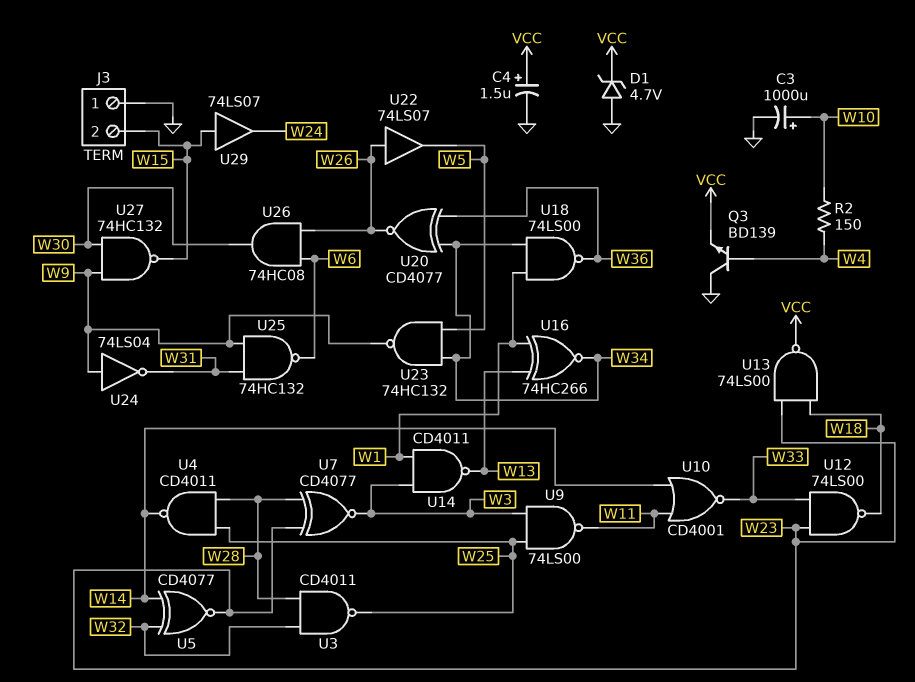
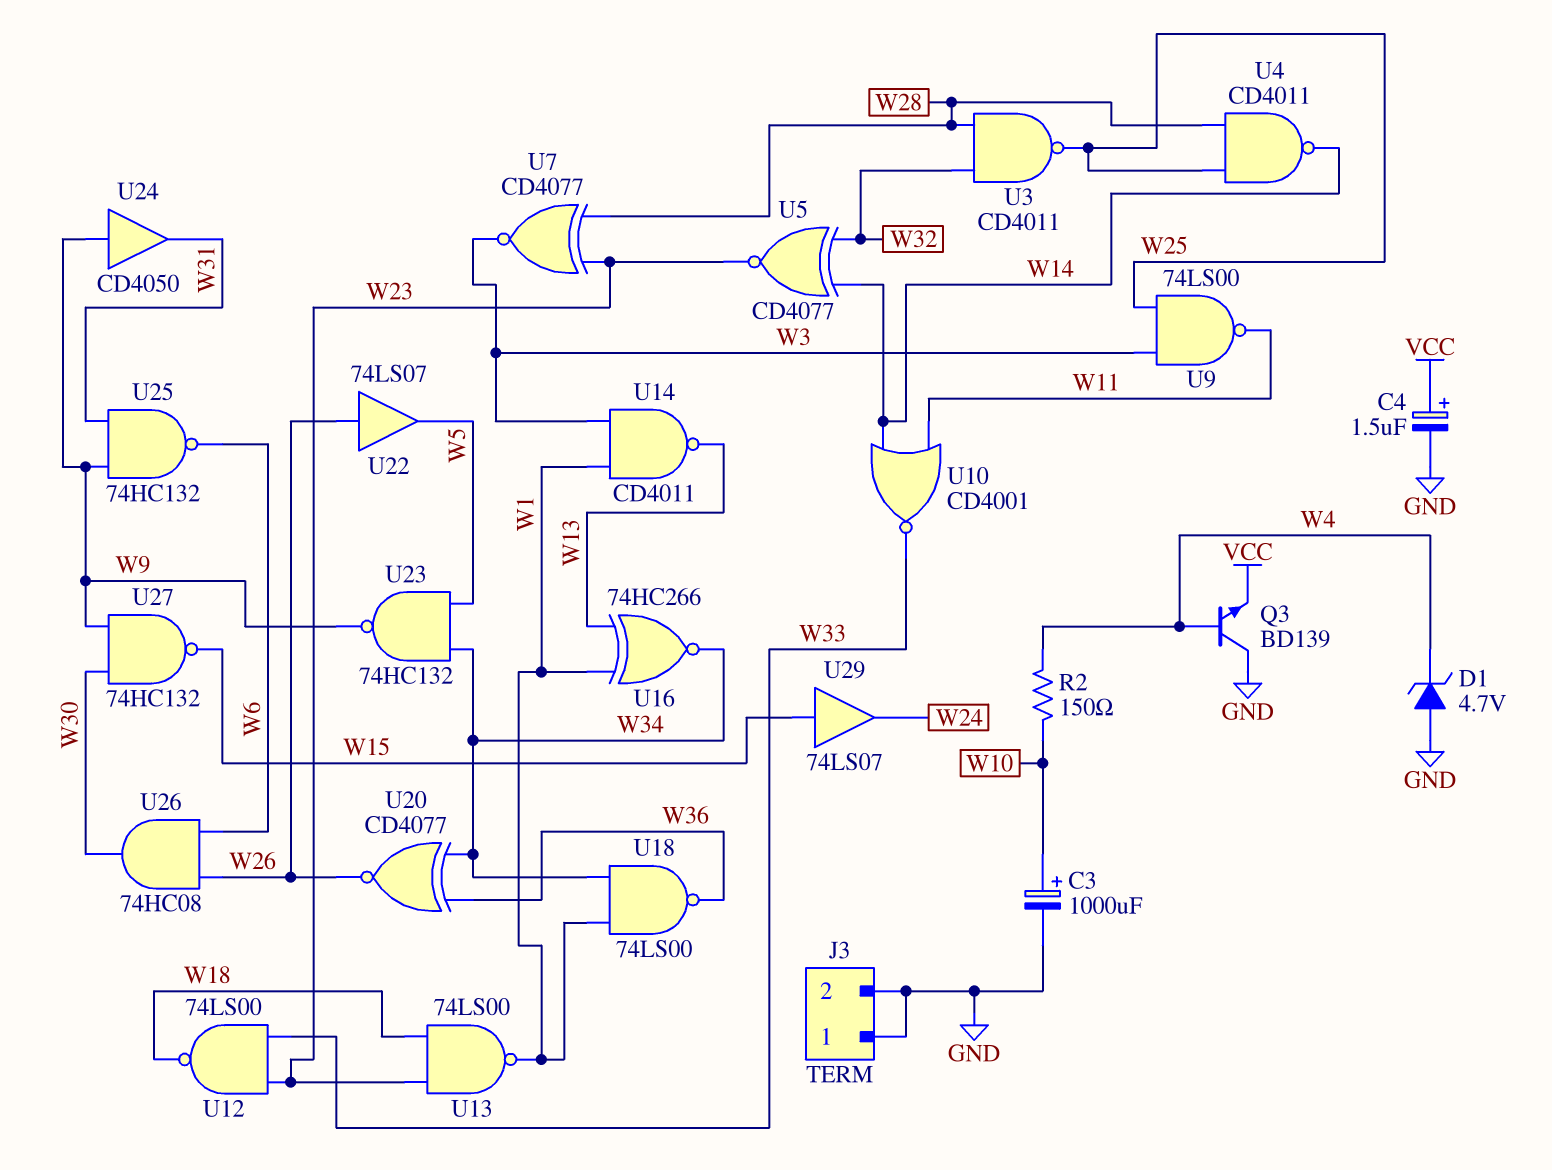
D1: zener 4.7V (A GND, K VCC) -> zener 4.7V (A GND, K W4)
J3 pin 2: W15 -> GND
U13: NAND 74LS00 (in W18, in W23, out VCC) -> NAND 74LS00 (in W18, in W23, out W1)
U24: NOT 74LS04 (in W9, out W31) -> buffer CD4050 (in W9, out W31)

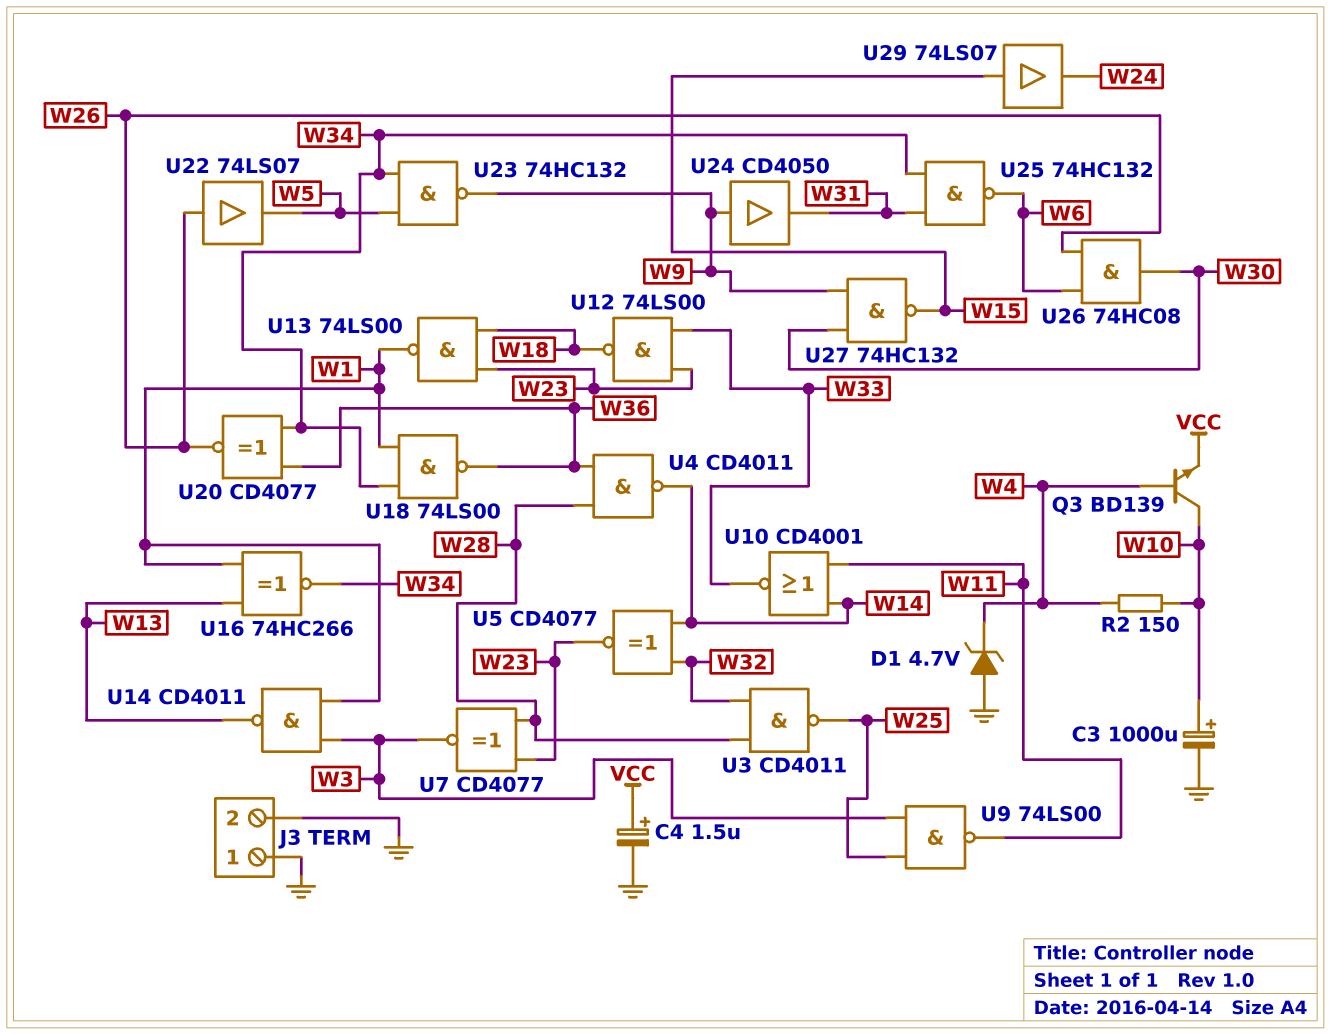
Q3: NPN BD139 (B W4, C GND, E VCC) -> NPN BD139 (B W4, C W10, E VCC)
U4: NAND CD4011 (in W25, in W28, out W14) -> NAND CD4011 (in W28, in W36, out W14)
U25: NAND 74HC132 (in W9, in W31, out W6) -> NAND 74HC132 (in W31, in W34, out W6)

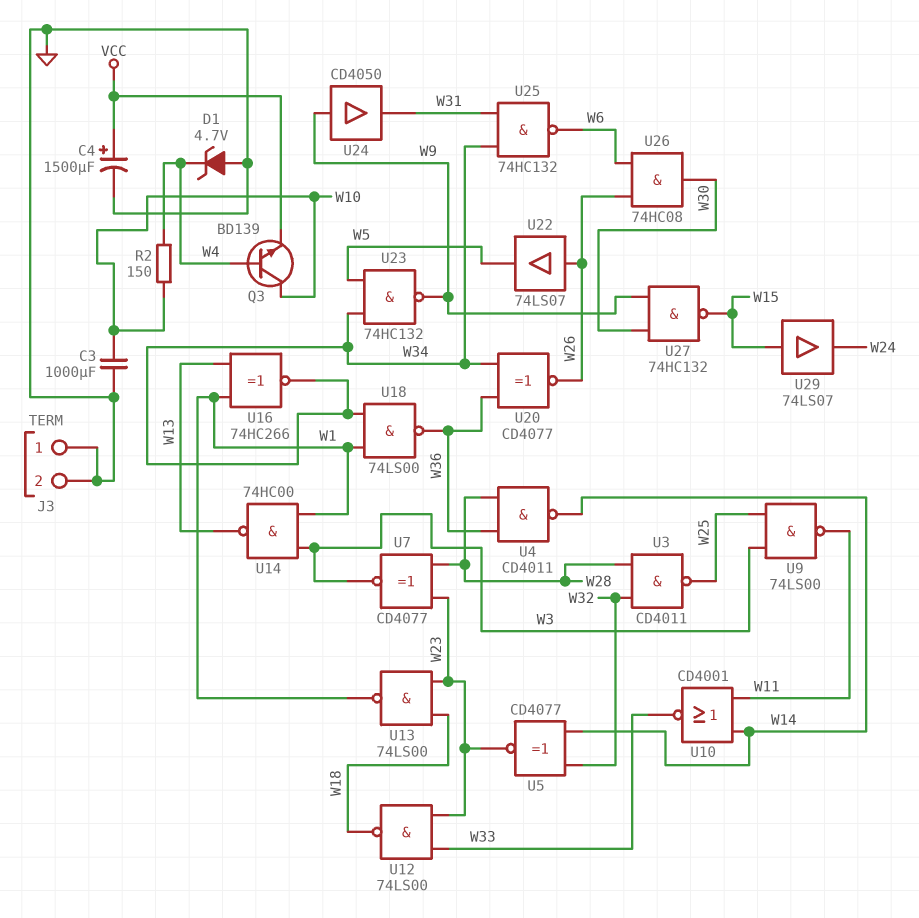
C3: 1000uF (plus W10, minus GND) -> 1000uF (GND, W10)
C4: 1.5uF (plus VCC, minus GND) -> 1500uF (plus VCC, minus GND)
U14: NAND CD4011 (in W1, in W3, out W13) -> NAND 74HC00 (in W1, in W3, out W13)

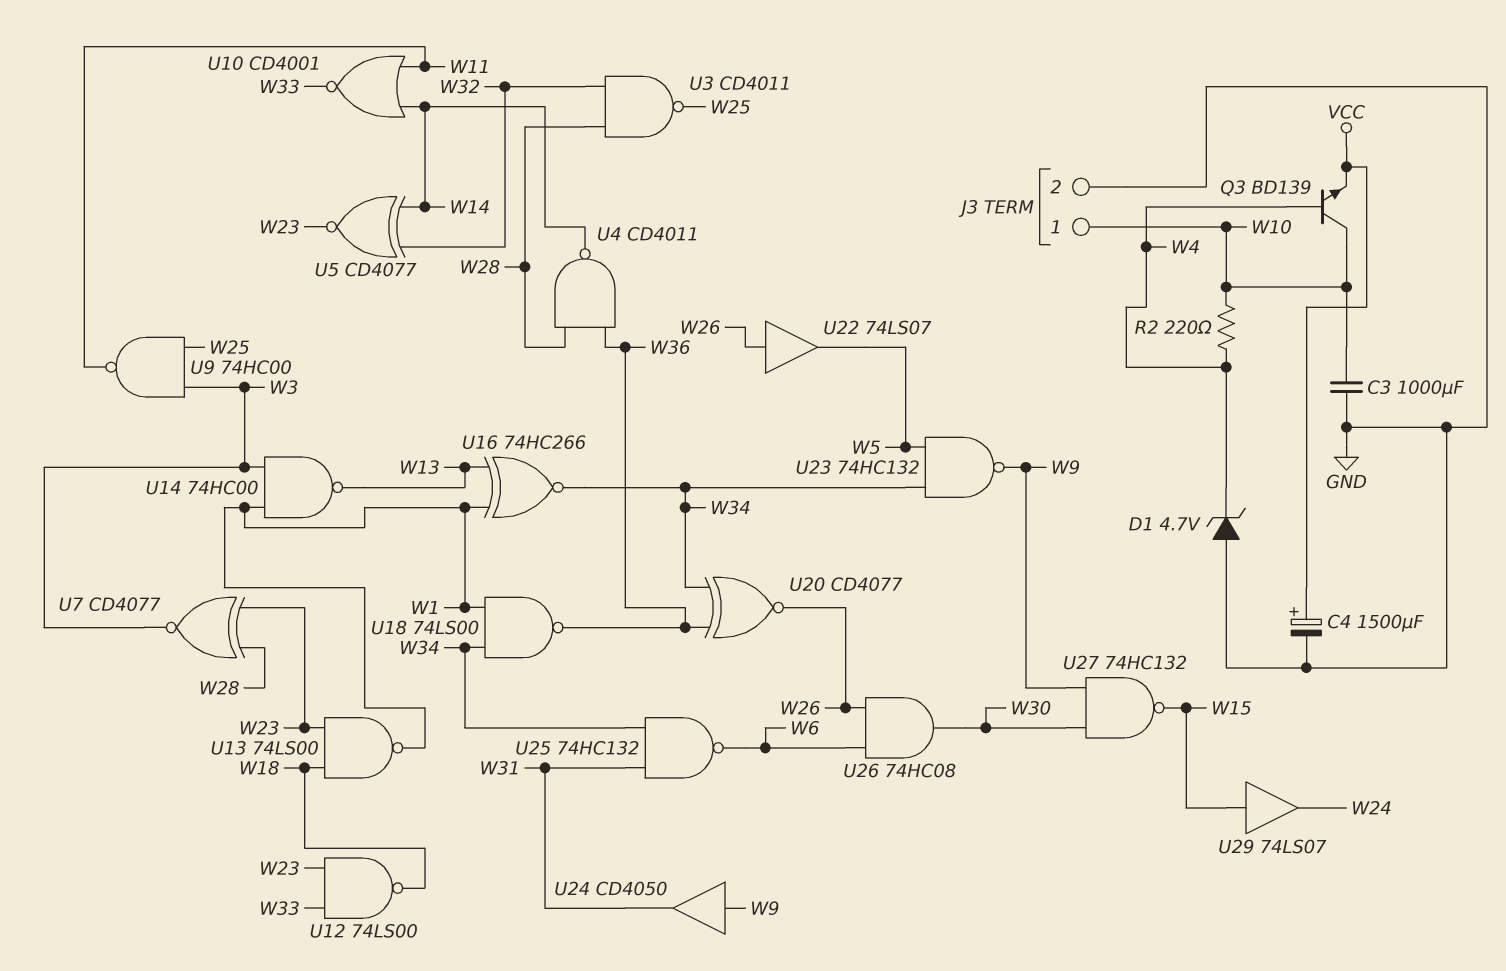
J3 pin 1: GND -> W10
R2: 150 (W4, W10) -> 220 (W4, W10)
U9: NAND 74LS00 (in W3, in W25, out W11) -> NAND 74HC00 (in W3, in W25, out W11)

